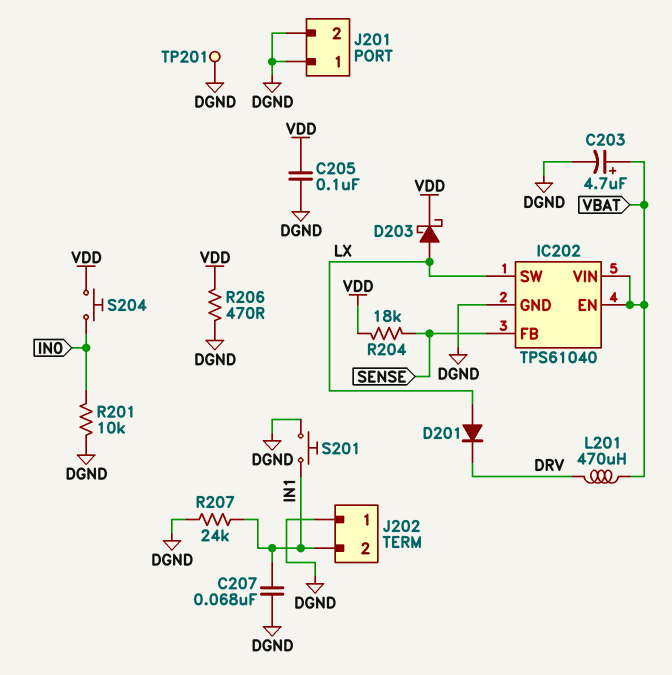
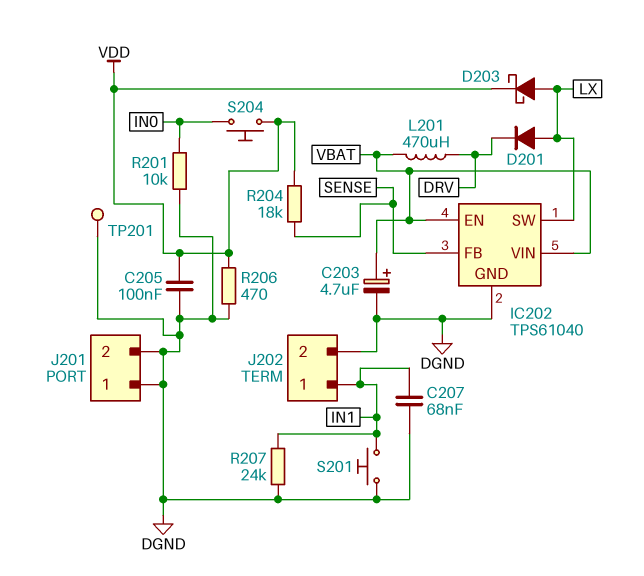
J202 pin 1: DGND -> IN1
J202 pin 2: IN1 -> DGND

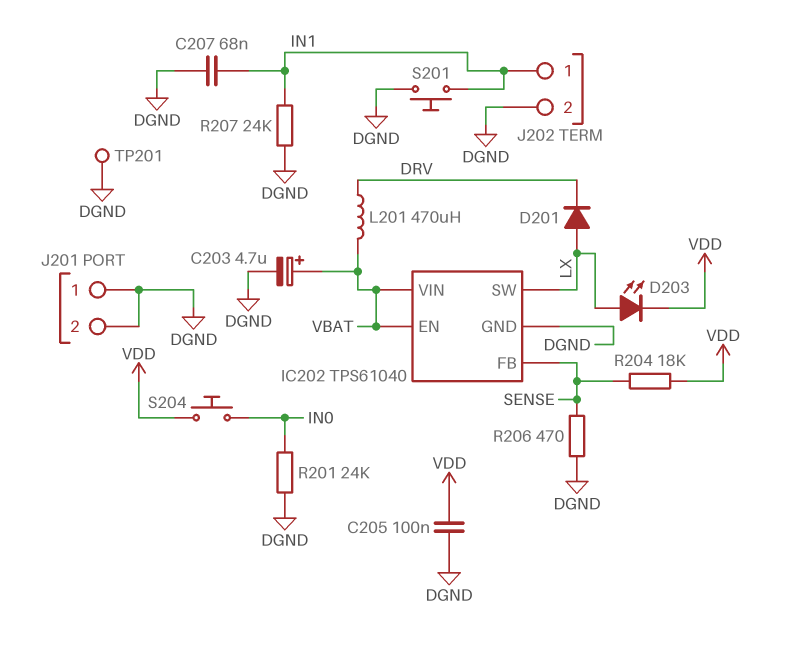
D203: schottky (A LX, K VDD) -> LED (A LX, K VDD)
R201: 10k (DGND, IN0) -> 24k (DGND, IN0)
R206: 470 (DGND, VDD) -> 470 (DGND, SENSE)

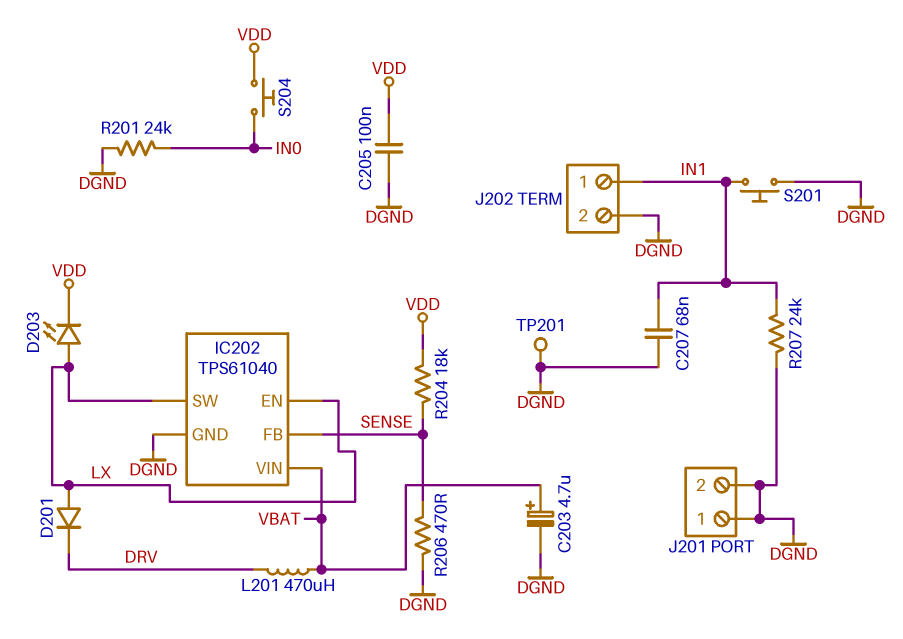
IC202 pin EN: VBAT -> LX

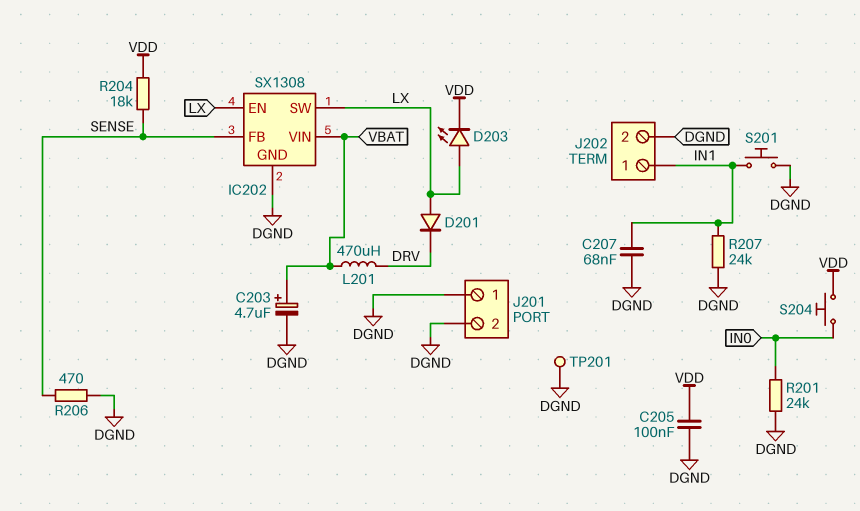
IC202: TPS61040 -> SX1308

